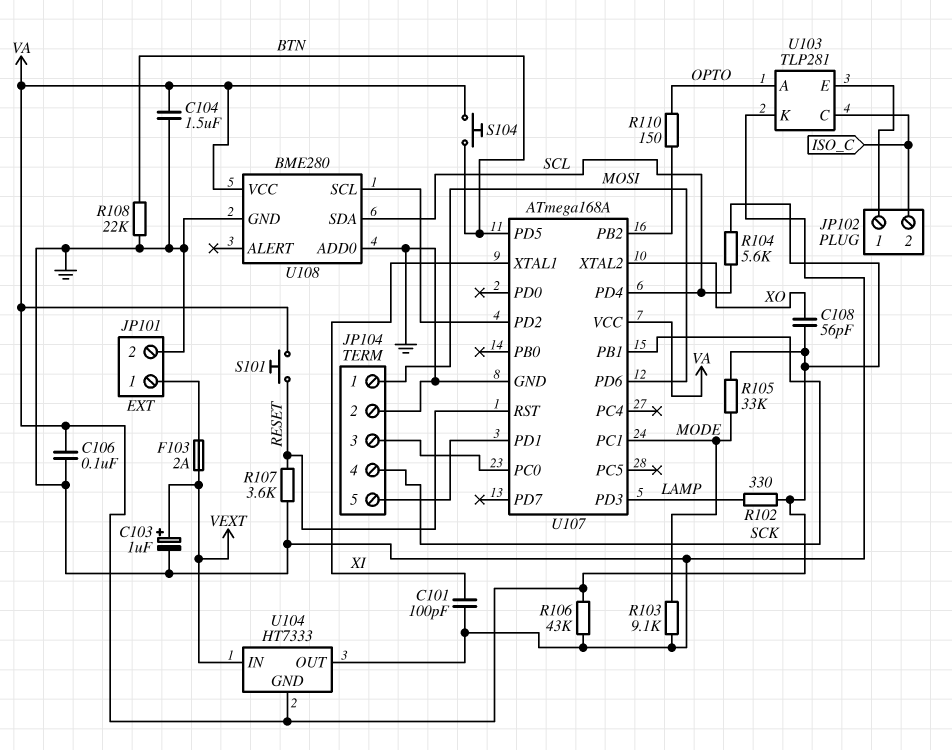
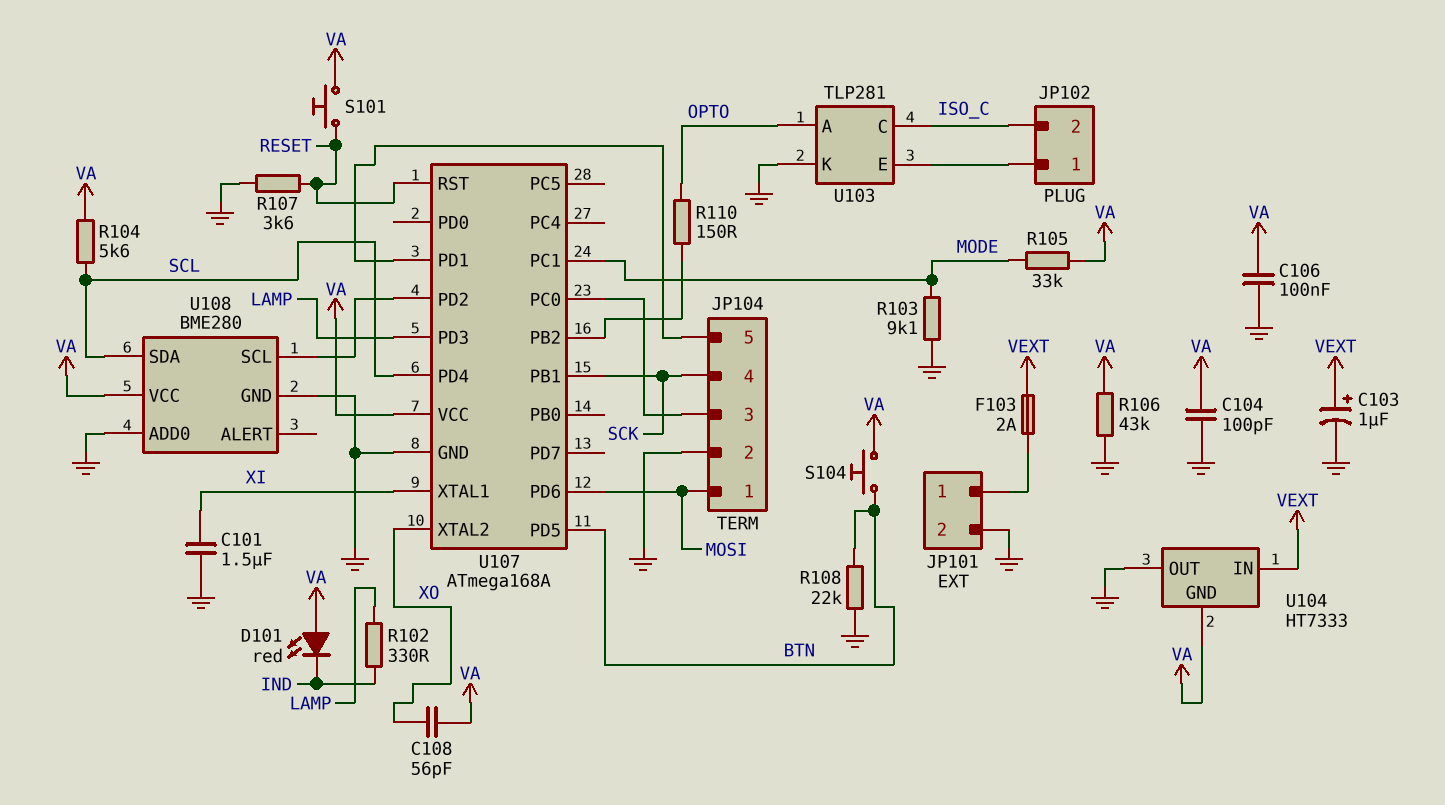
C101: 100pF (GND, XI) -> 1.5uF (GND, XI)
C104: 1.5uF (GND, VA) -> 100pF (GND, VA)
D101: none -> LED red (A VA, K IND)
R102: 330 (LAMP, VA) -> 330 (IND, LAMP)

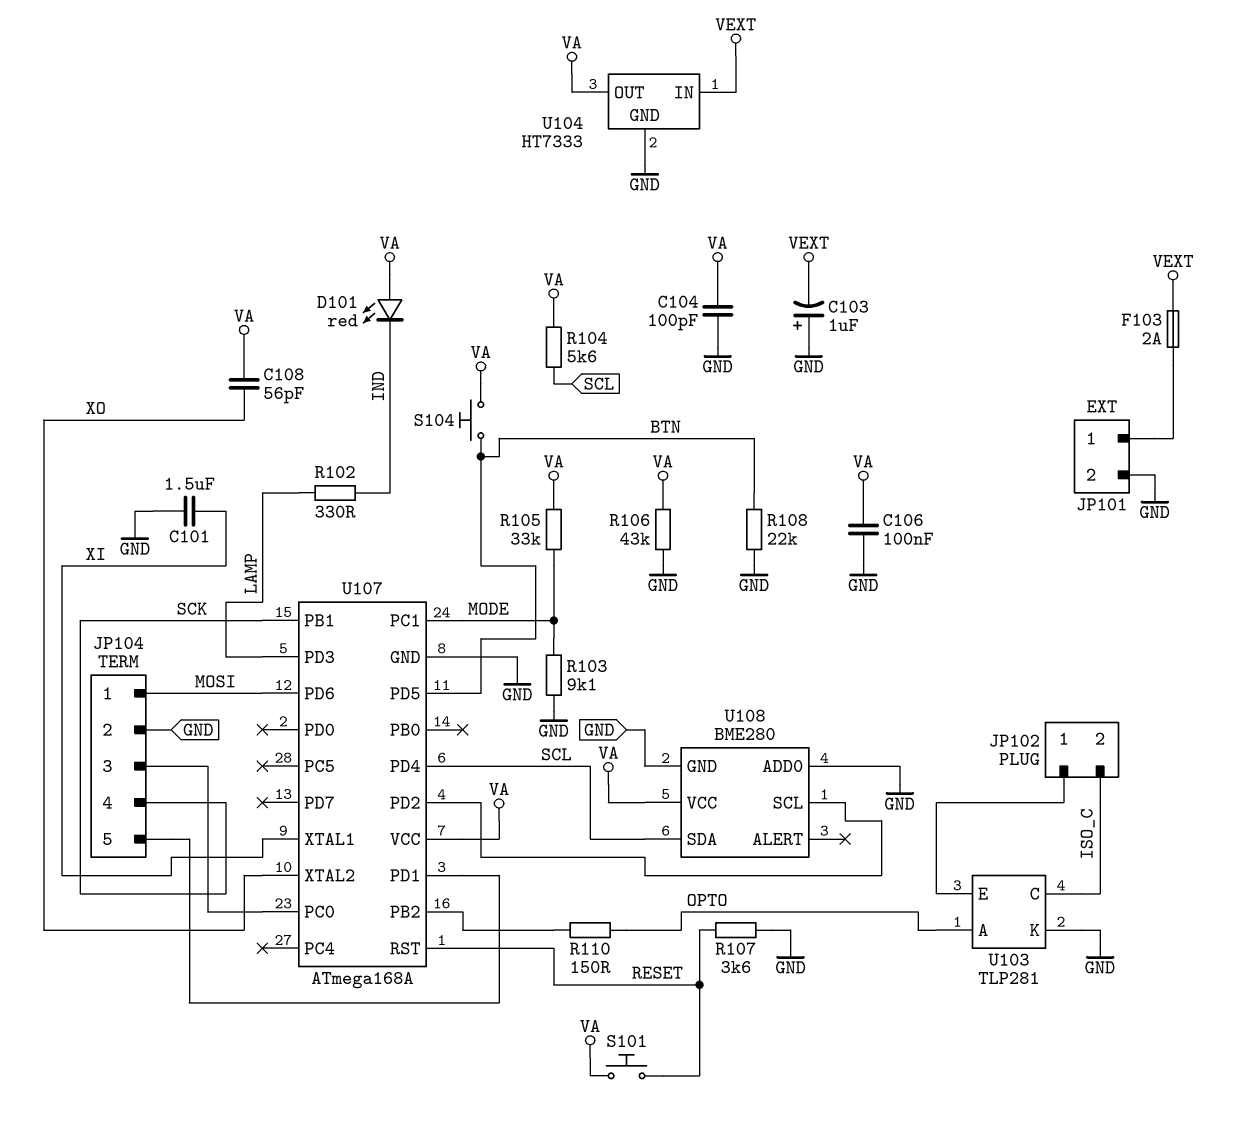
C103: 1uF (plus VEXT, minus GND) -> 1uF (plus GND, minus VEXT)
U104 pin GND: VA -> GND
U104 pin OUT: GND -> VA

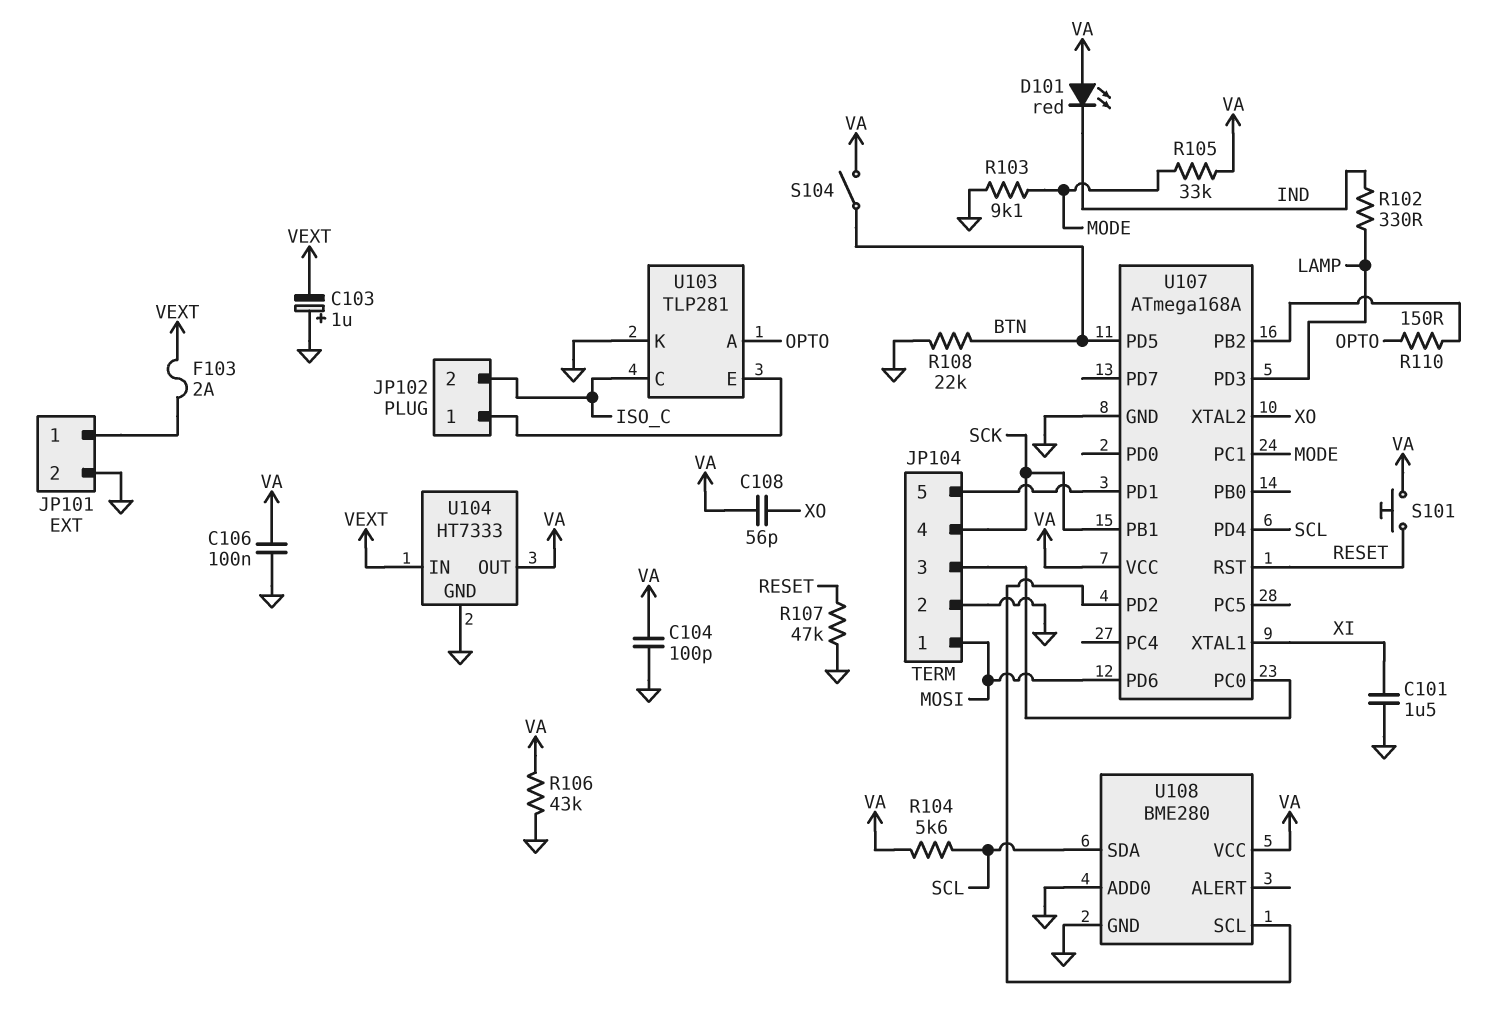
R107: 3.6k (GND, RESET) -> 47k (GND, RESET)
S104: button (BTN, VA) -> switch (BTN, VA)

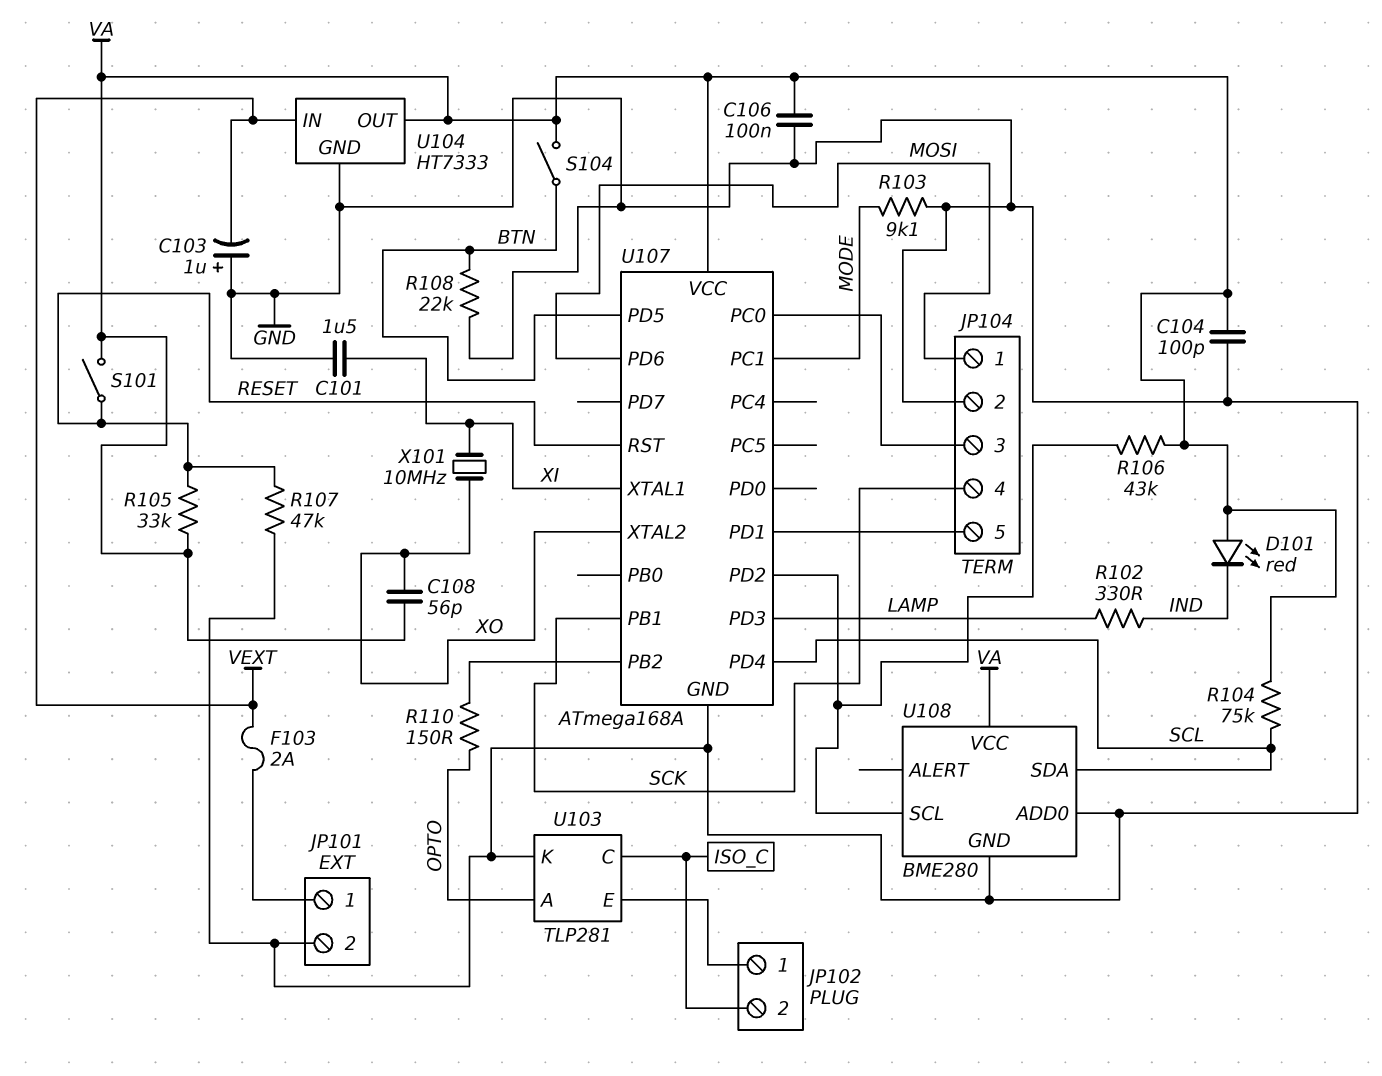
R104: 5.6k (SCL, VA) -> 75k (SCL, VA)
R105: 33k (MODE, VA) -> 33k (RESET, VA)
R106: 43k (GND, VA) -> 43k (U107/PD2, VA)
S101: button (RESET, VA) -> switch (RESET, VA)
X101: none -> 10MHz (XI, XO)

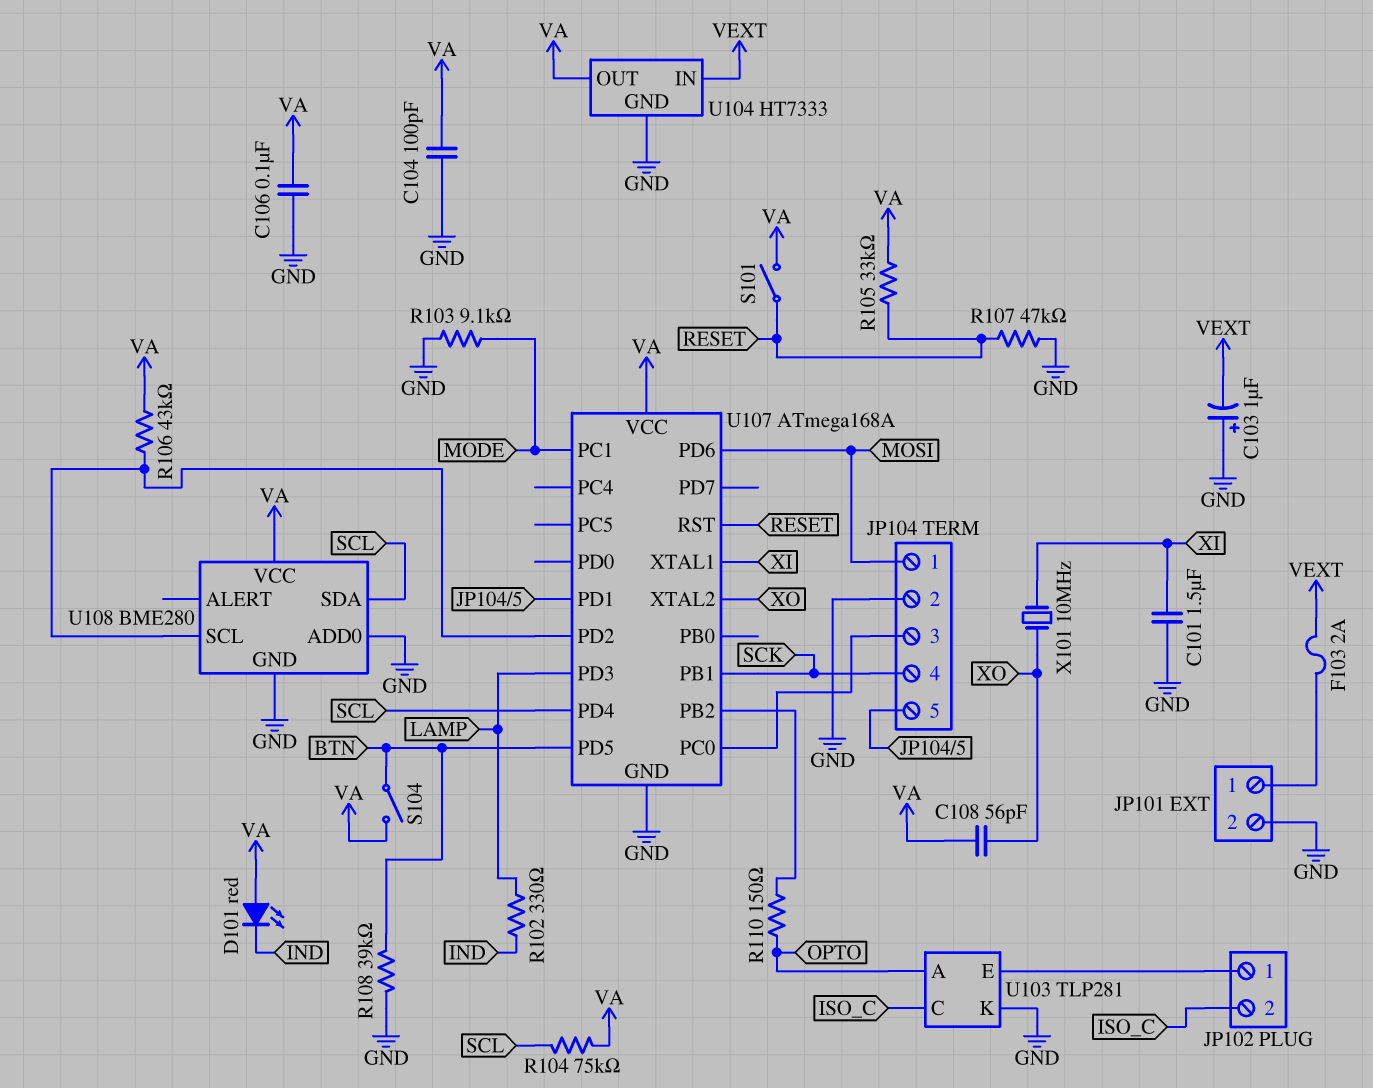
R108: 22k (BTN, GND) -> 39k (BTN, GND)

